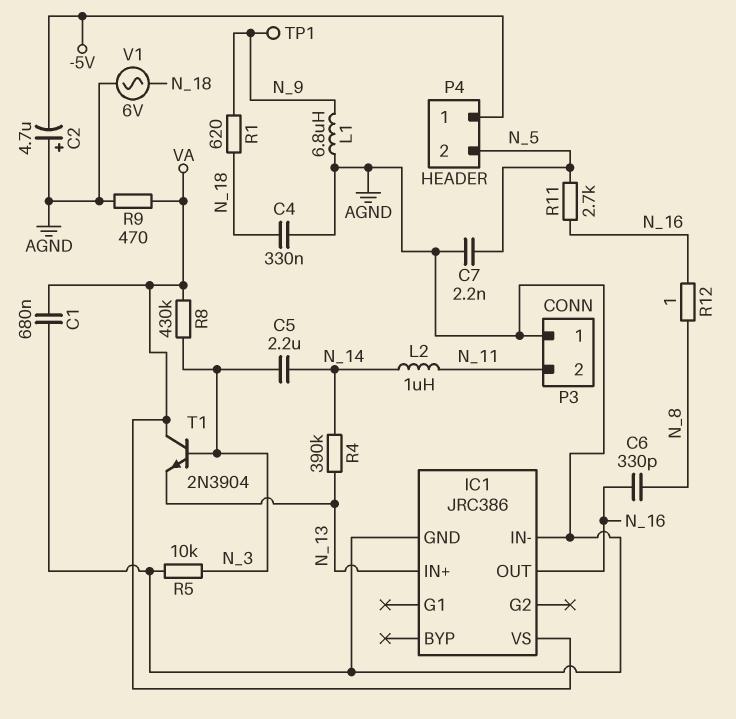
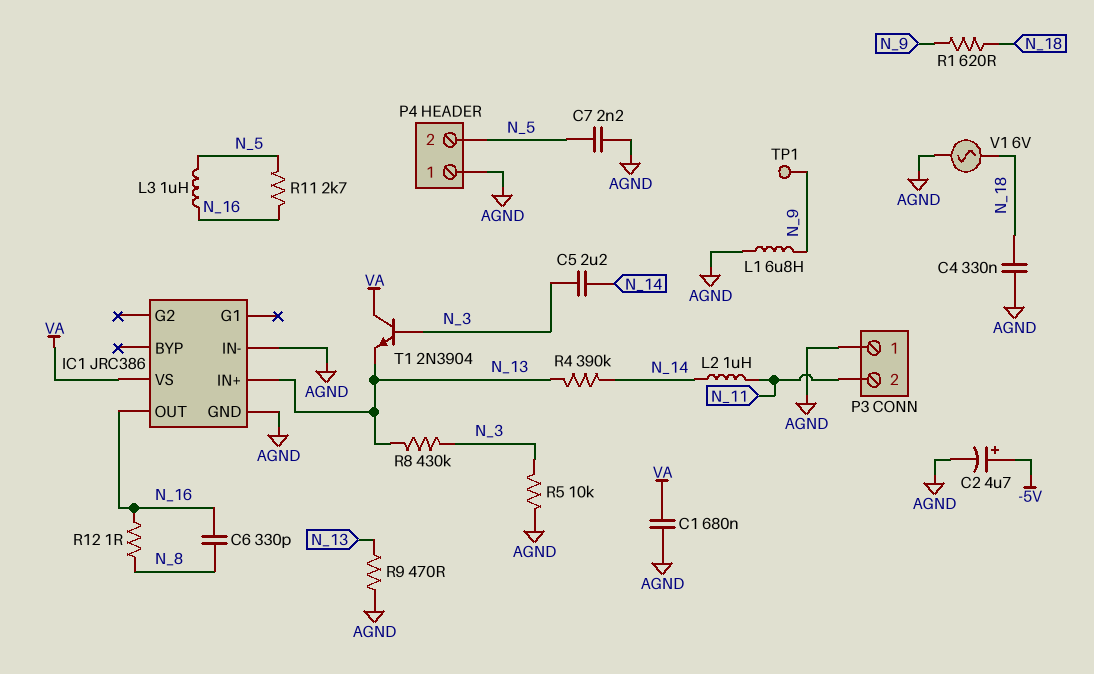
C2: 4.7uF (plus AGND, minus -5V) -> 4.7uF (plus -5V, minus AGND)
L3: none -> 1uH (N_5, N_16)
P4 pin 1: -5V -> AGND
R8: 430k (N_3, VA) -> 430k (N_3, N_13)
R9: 470 (AGND, VA) -> 470 (AGND, N_13)

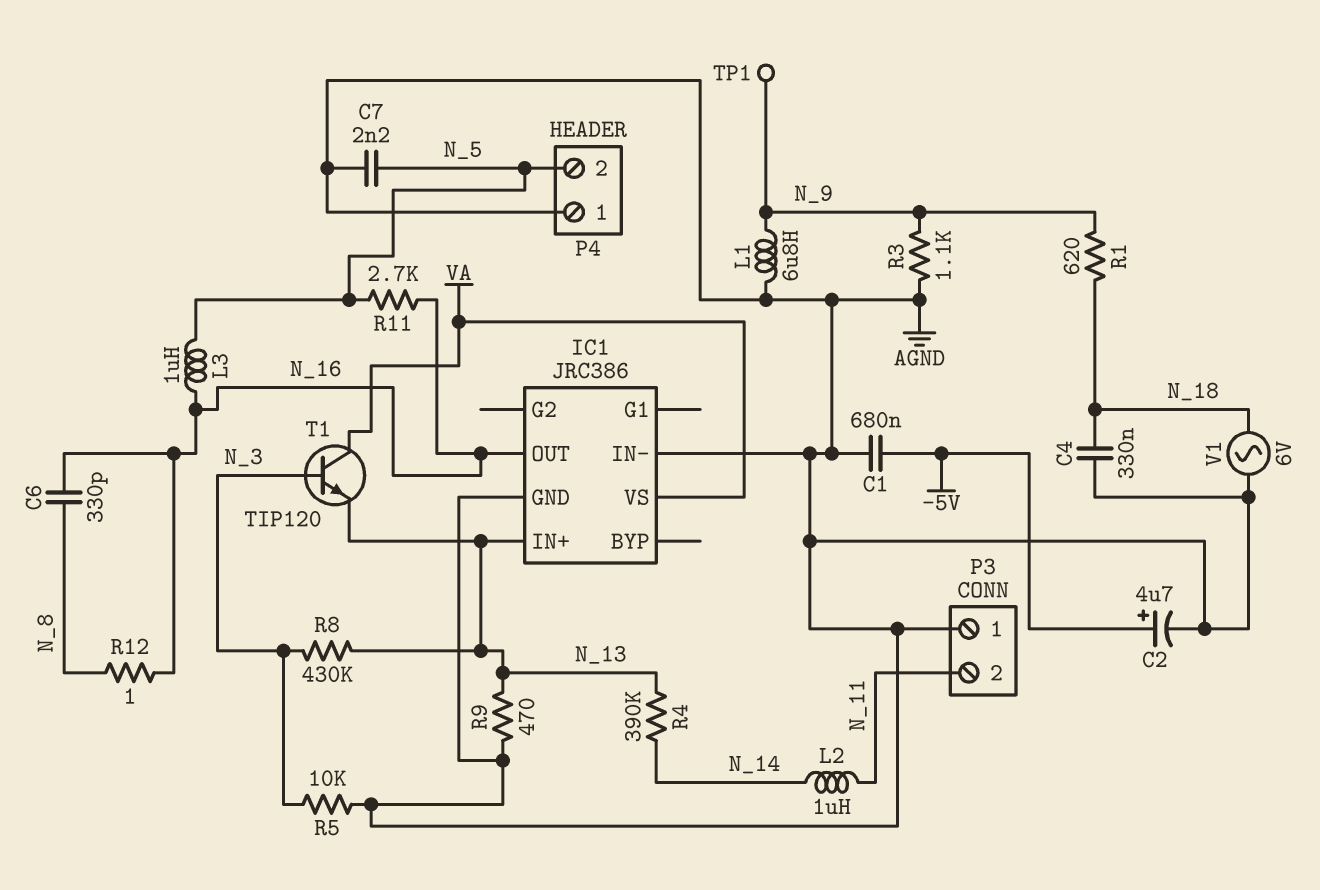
C1: 680nF (AGND, VA) -> 680nF (-5V, AGND)
C5: 2.2uF (N_3, N_14) -> none
R3: none -> 1.1k (AGND, N_9)
T1: NPN 2N3904 (B N_3, C VA, E N_13) -> NPN TIP120 (B N_3, C VA, E N_13)

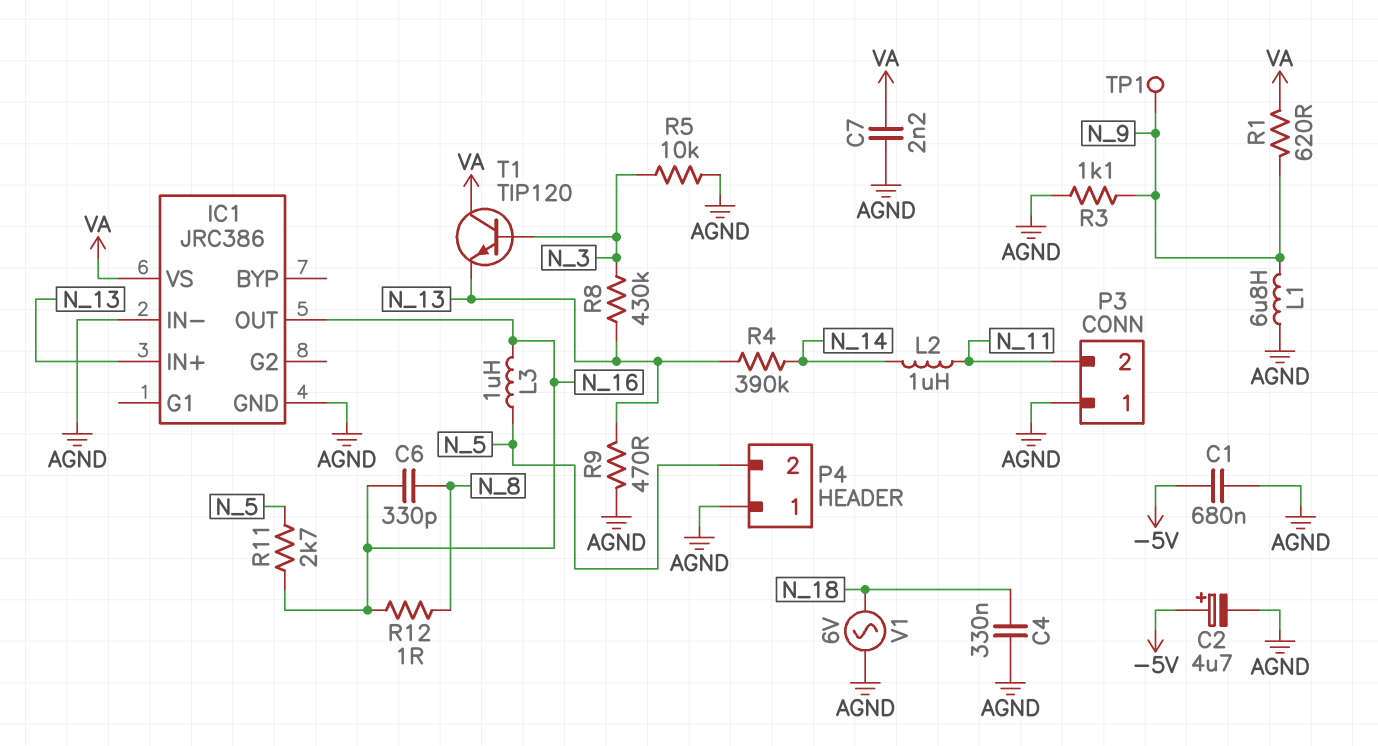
C7: 2.2nF (AGND, N_5) -> 2.2nF (AGND, VA)
R1: 620 (N_9, N_18) -> 620 (N_9, VA)

